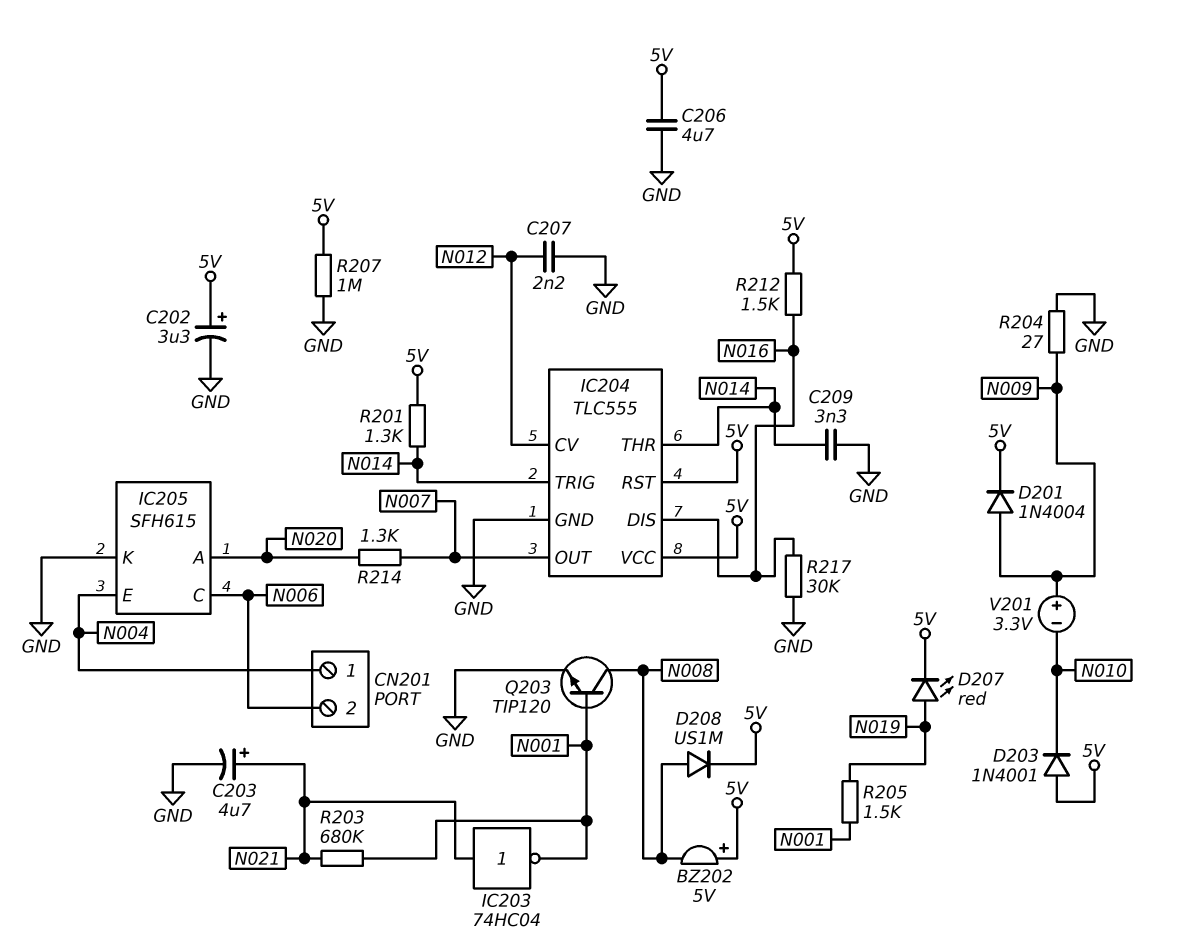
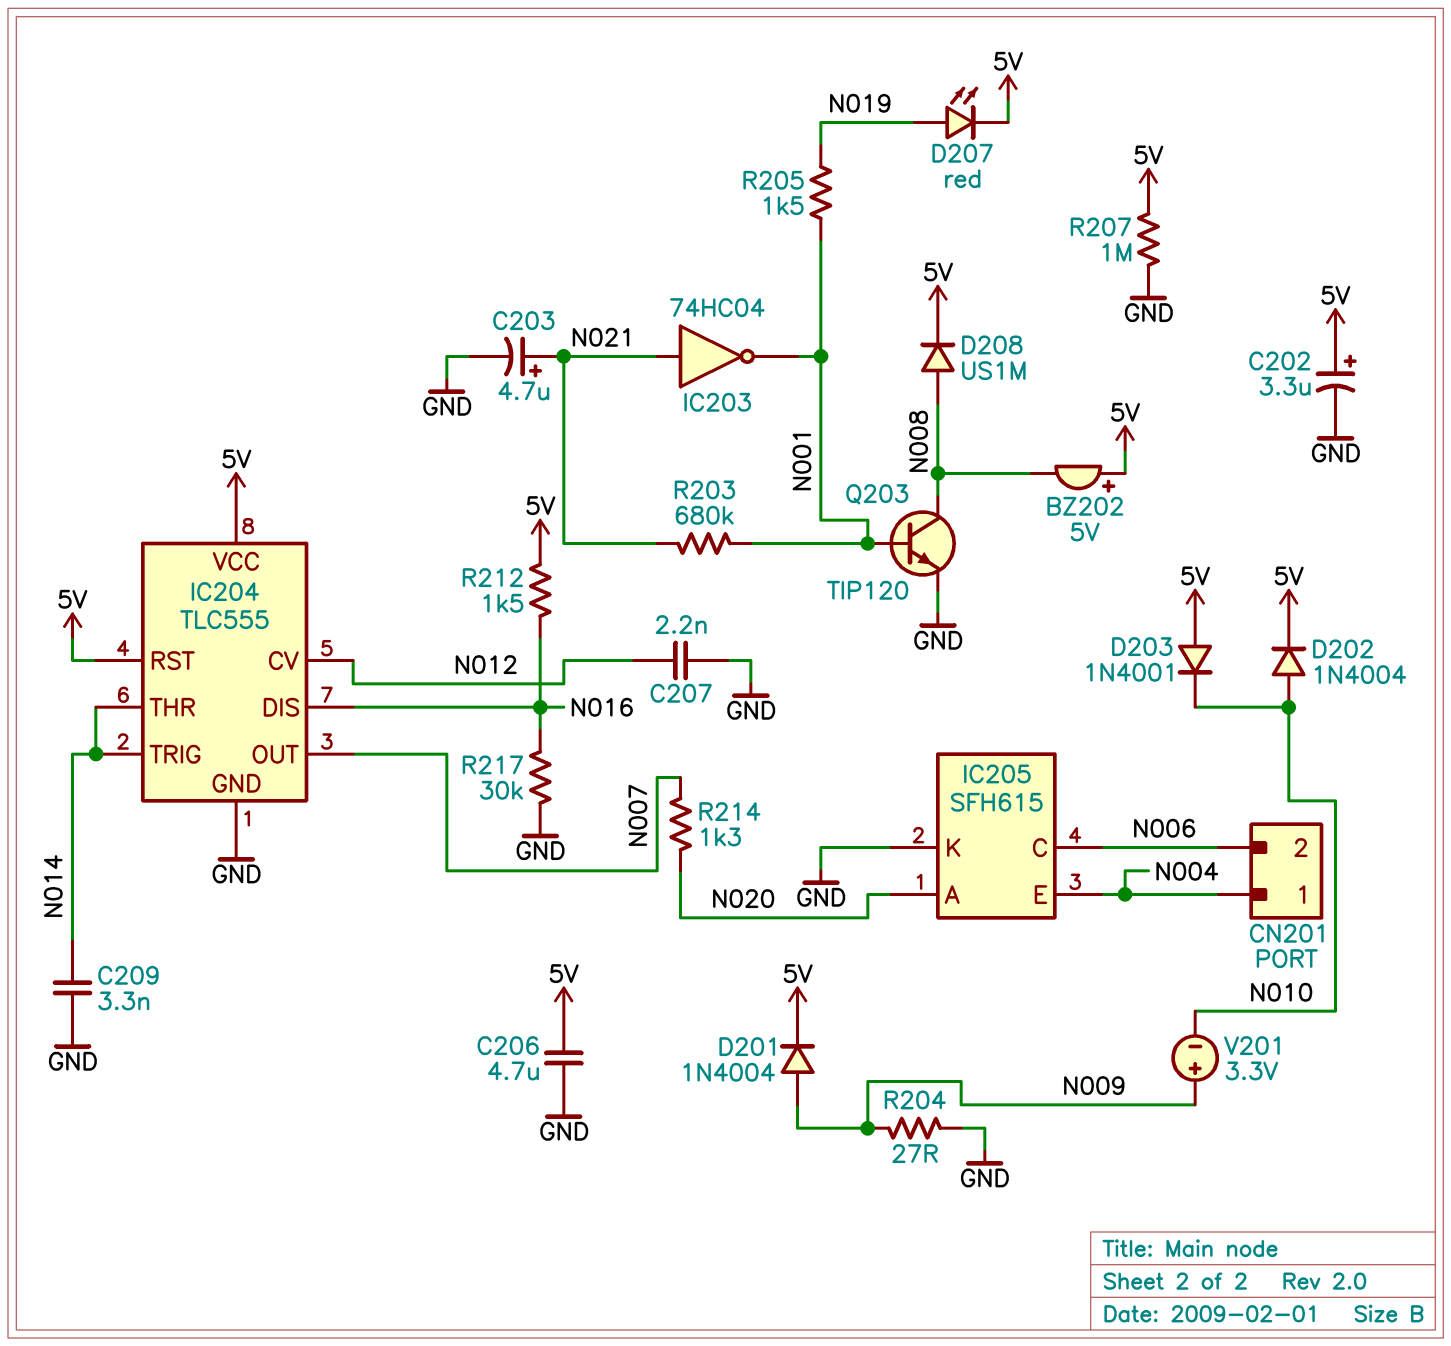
D202: none -> diode 1N4004 (A N010, K 5V)
R201: 1.3k (5V, N014) -> none

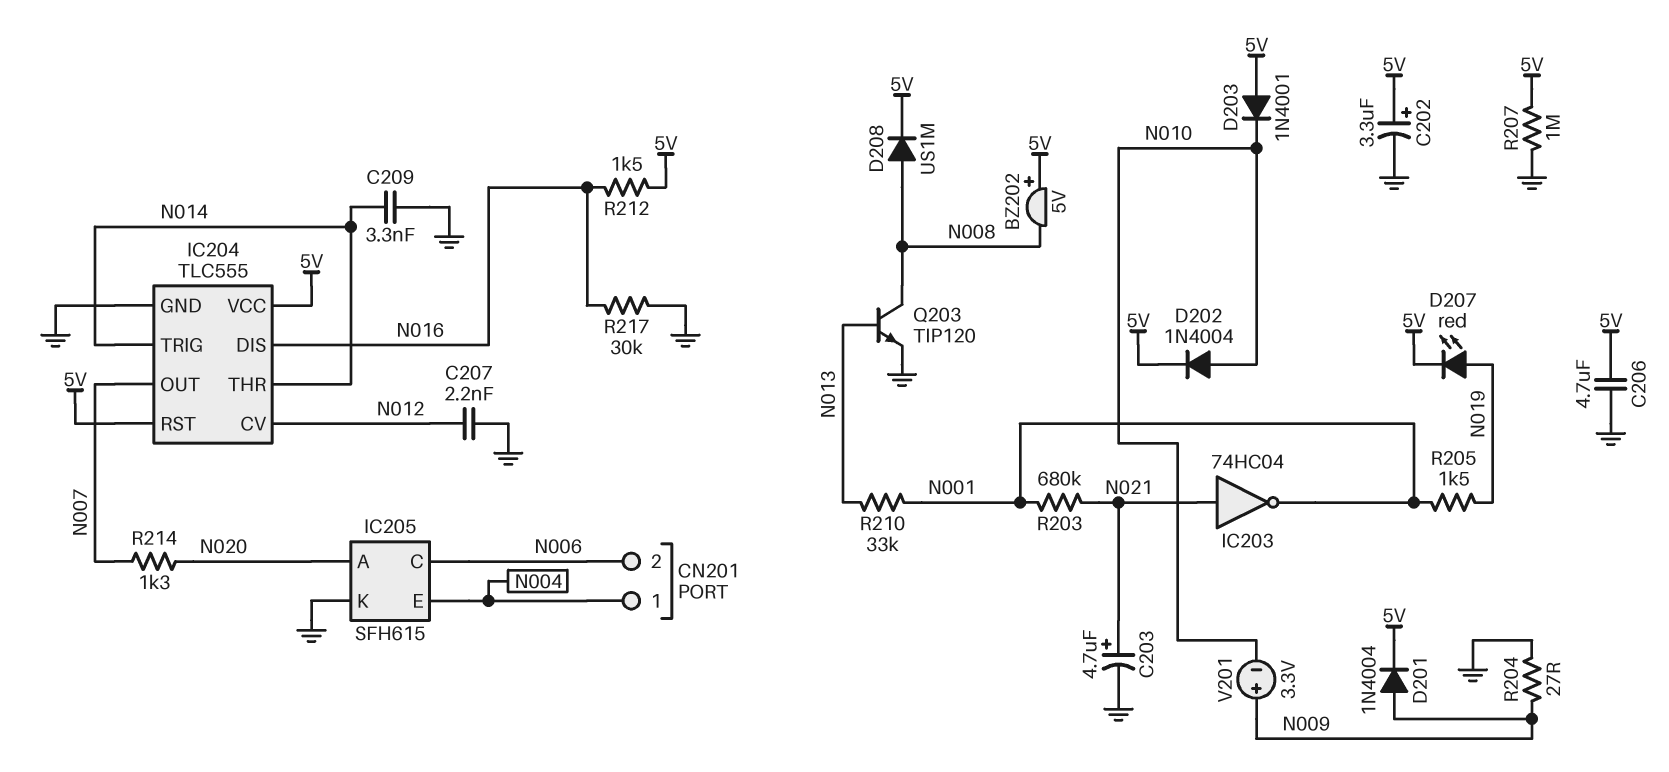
Q203: NPN TIP120 (B N001, C N008, E GND) -> NPN TIP120 (B N013, C N008, E GND)
R210: none -> 33k (N001, N013)

